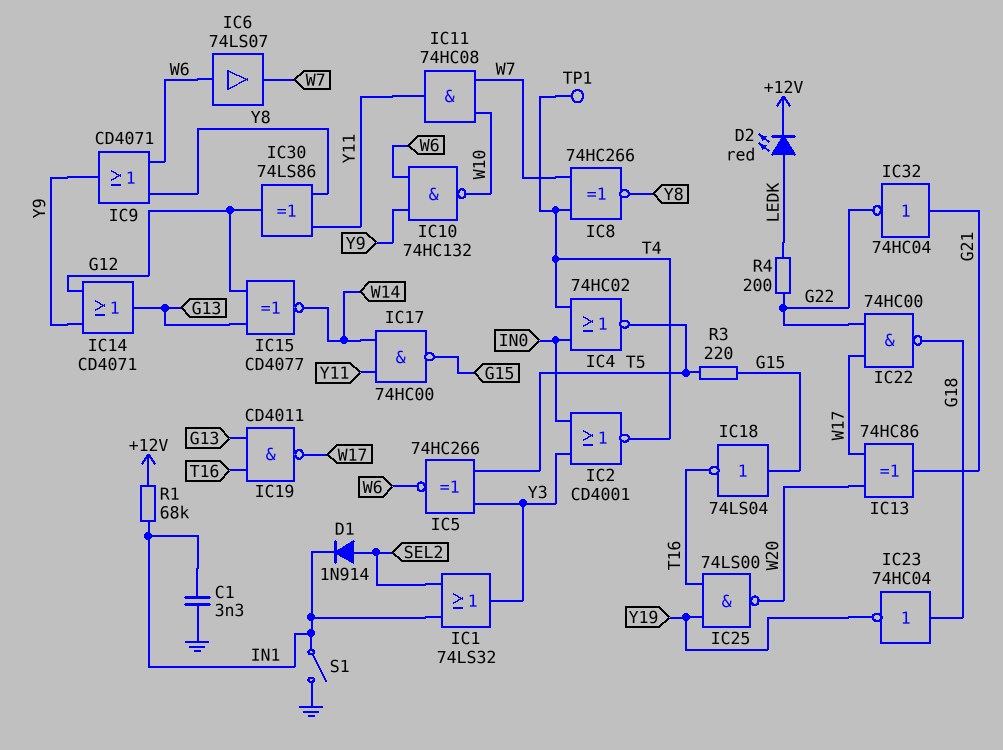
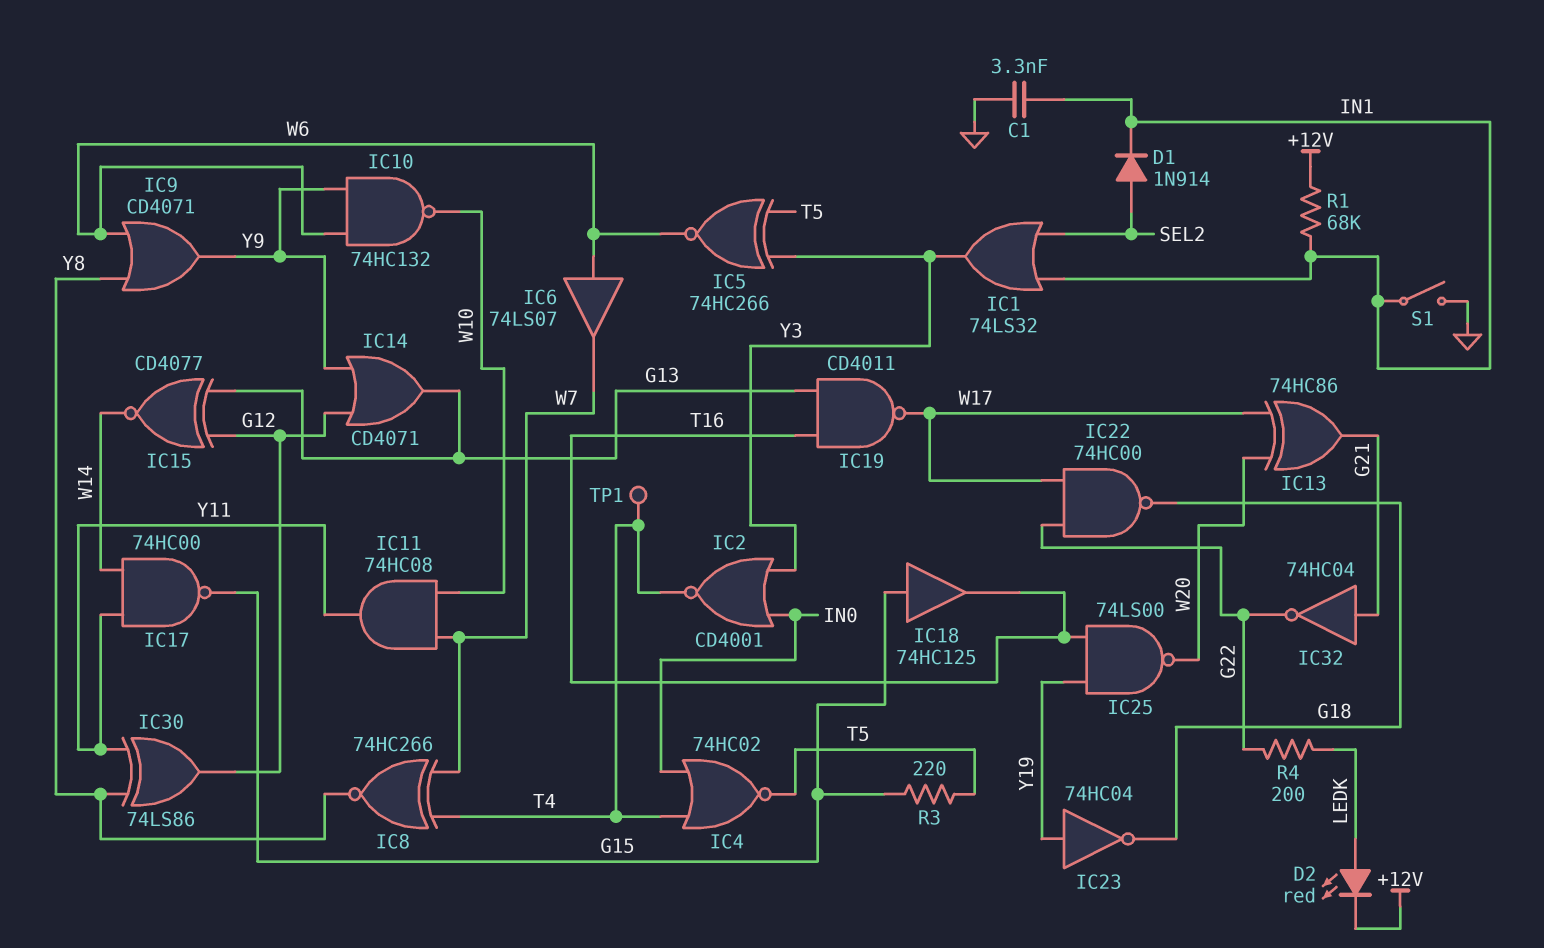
IC18: NOT 74LS04 (in G15, out T16) -> buffer 74HC125 (in G15, out T16)
IC23: NOT 74HC04 (in G18, out Y19) -> NOT 74HC04 (in Y19, out G18)

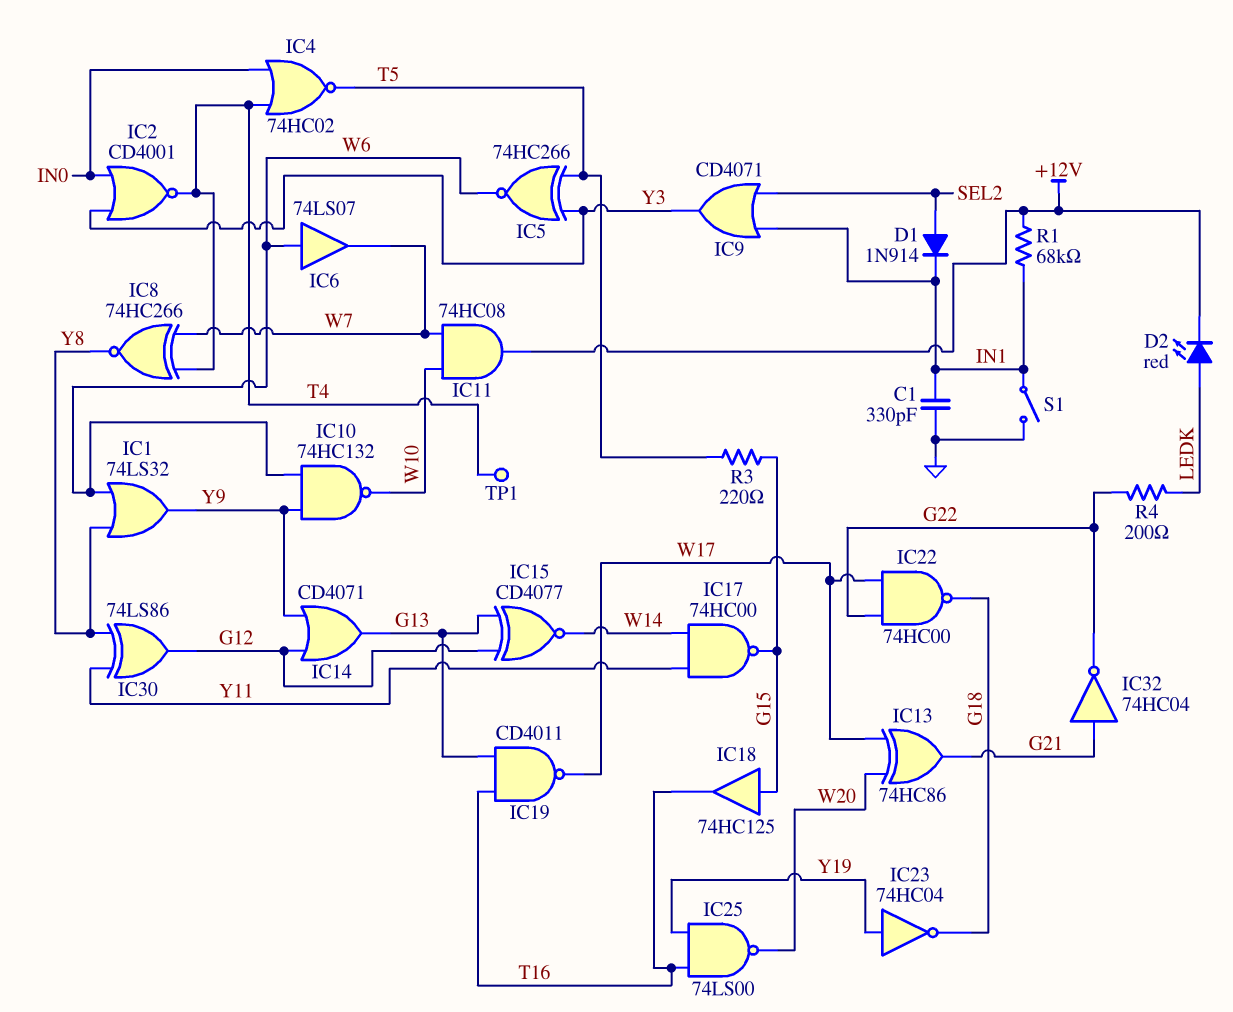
C1: 3.3nF (GND, IN1) -> 330pF (GND, IN1)
IC1: OR 74LS32 (in IN1, in SEL2, out Y3) -> OR 74LS32 (in W6, in Y8, out Y9)
IC9: OR CD4071 (in W6, in Y8, out Y9) -> OR CD4071 (in IN1, in SEL2, out Y3)
IC11: AND 74HC08 (in W7, in W10, out Y11) -> AND 74HC08 (in W7, in W10, out +12V)

